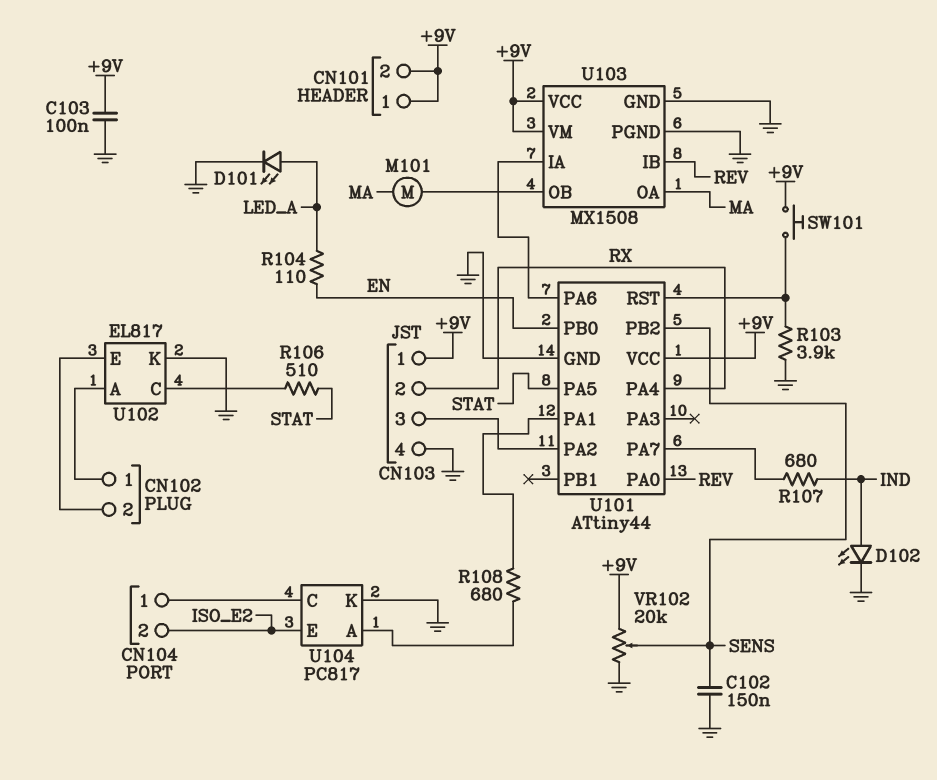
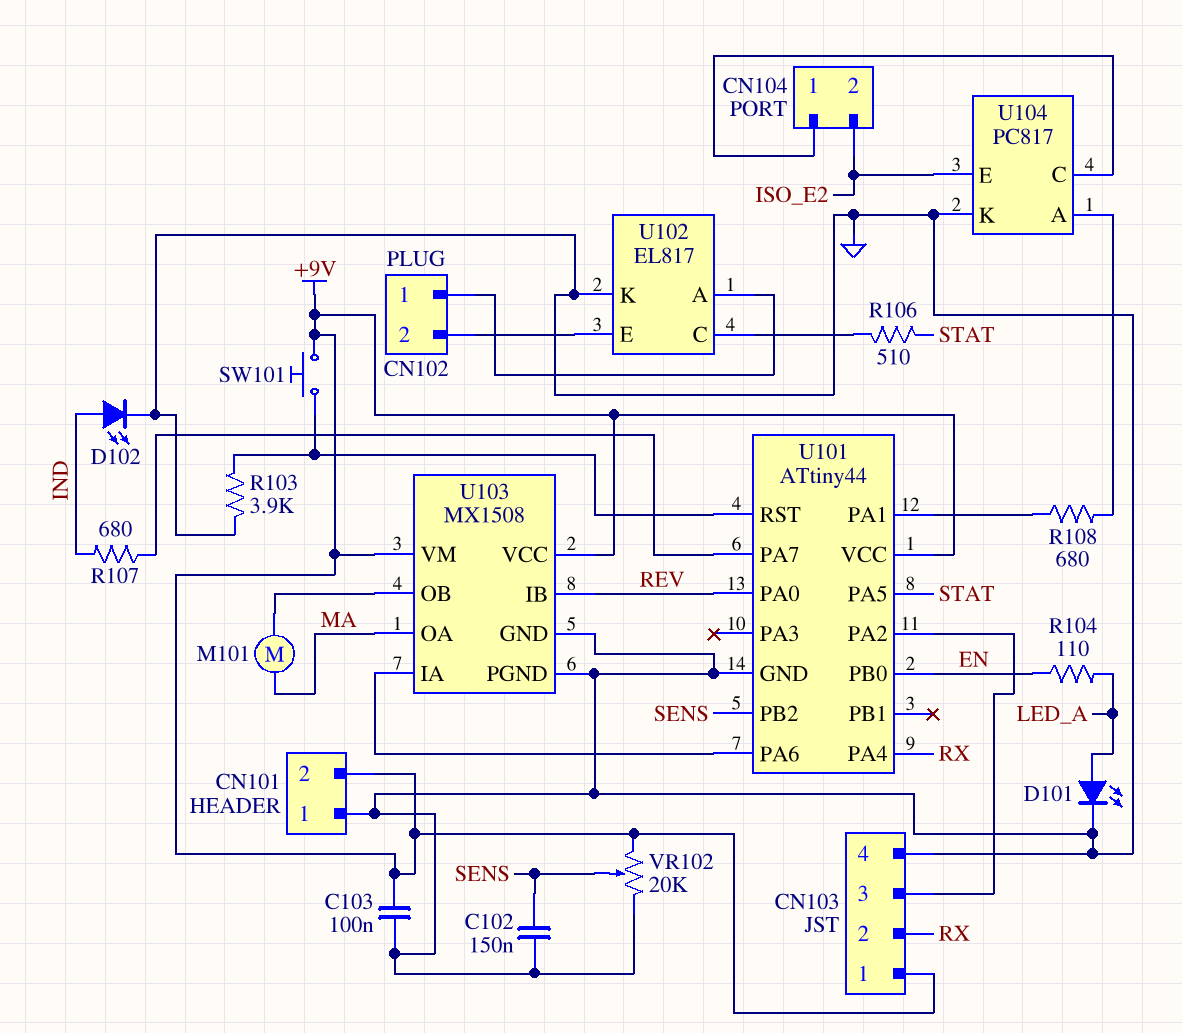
CN101 pin 1: +9V -> GND

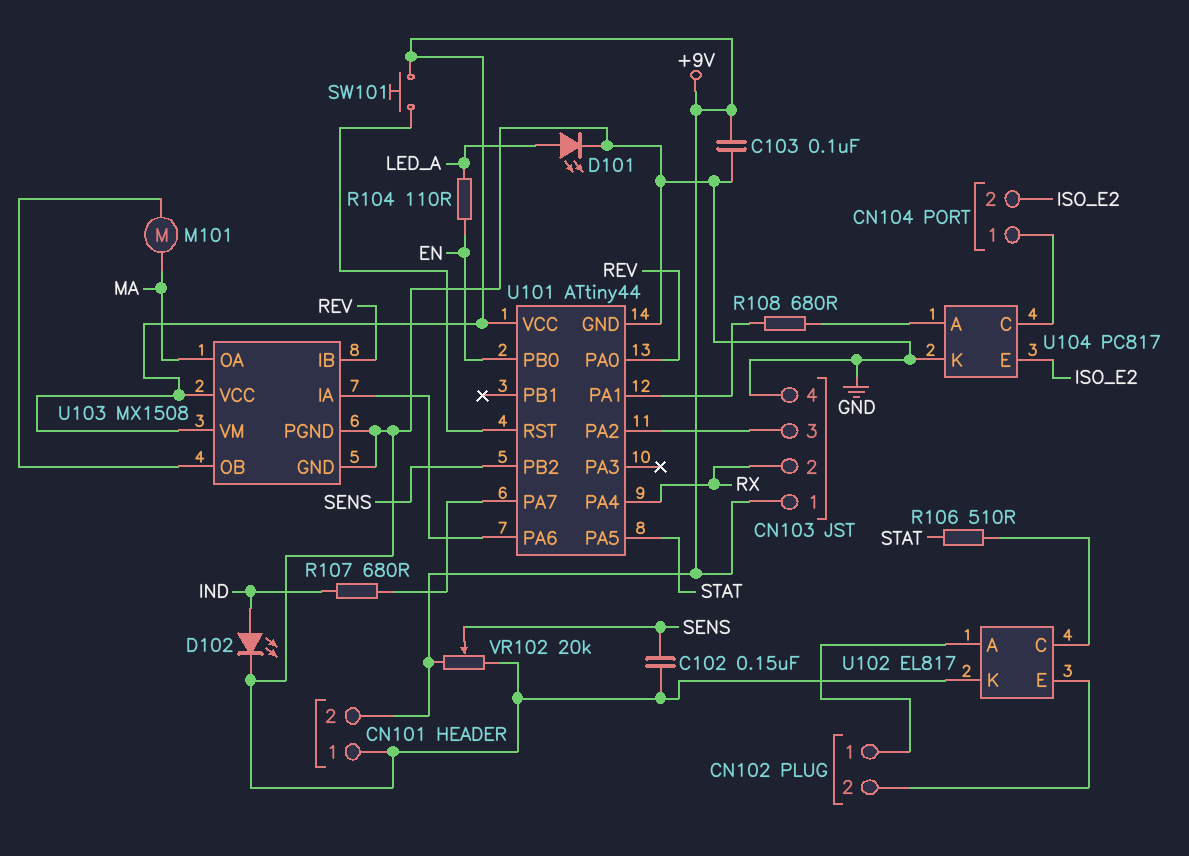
R103: 3.9k (GND, U101/RST) -> none

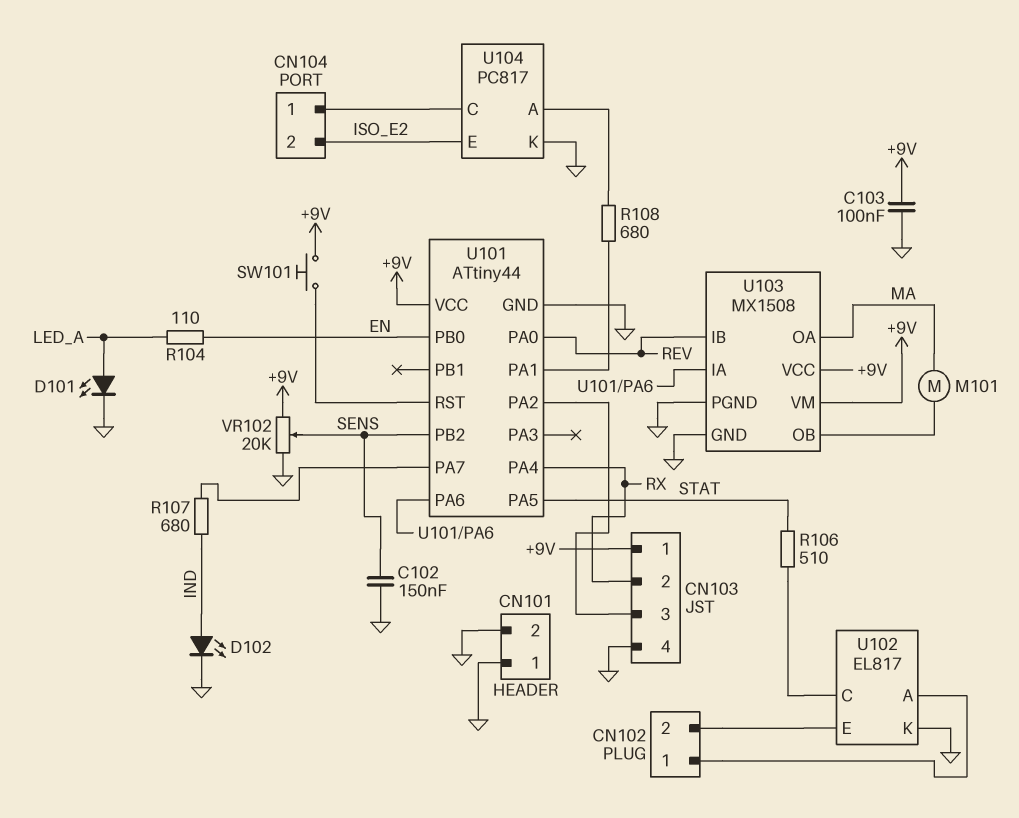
CN101 pin 2: +9V -> GND

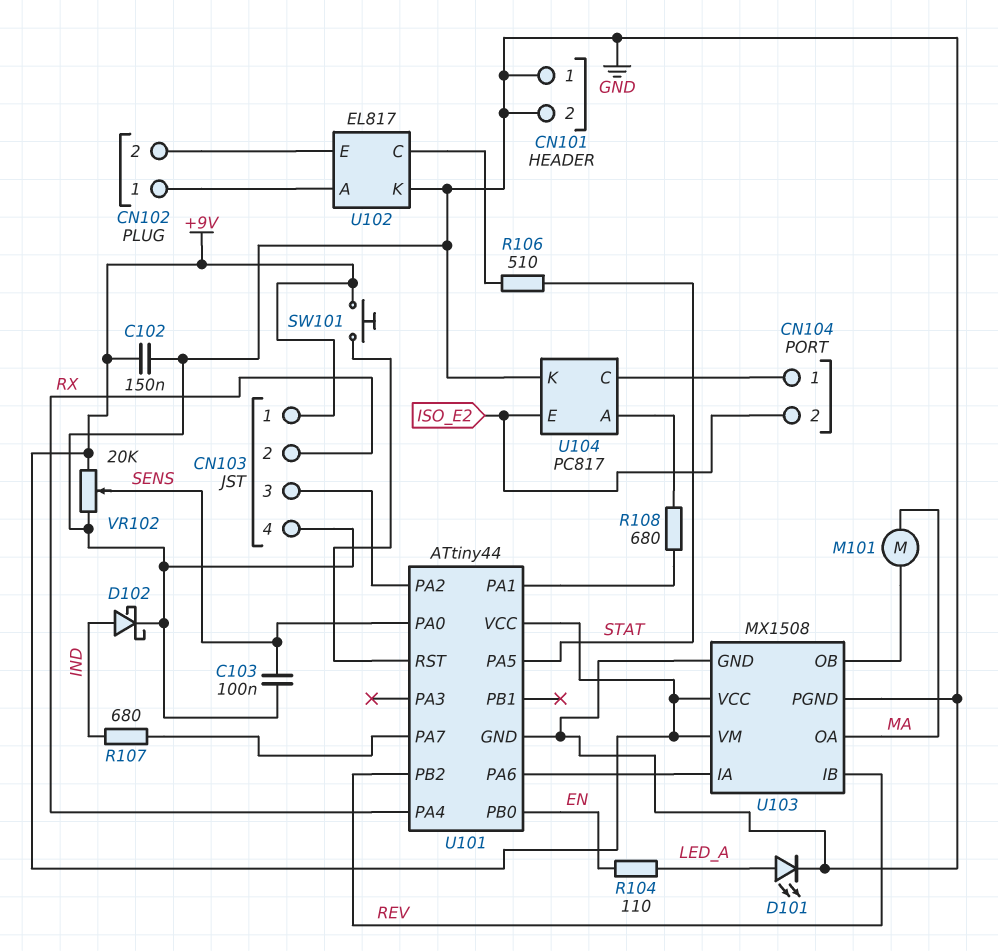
C102: 150nF (GND, SENS) -> 150nF (+9V, GND)
C103: 100nF (+9V, GND) -> 100nF (GND, SENS)
D102: LED (A IND, K GND) -> schottky (A IND, K GND)
U101 pin PA0: REV -> SENS
U101 pin PB2: SENS -> REV

